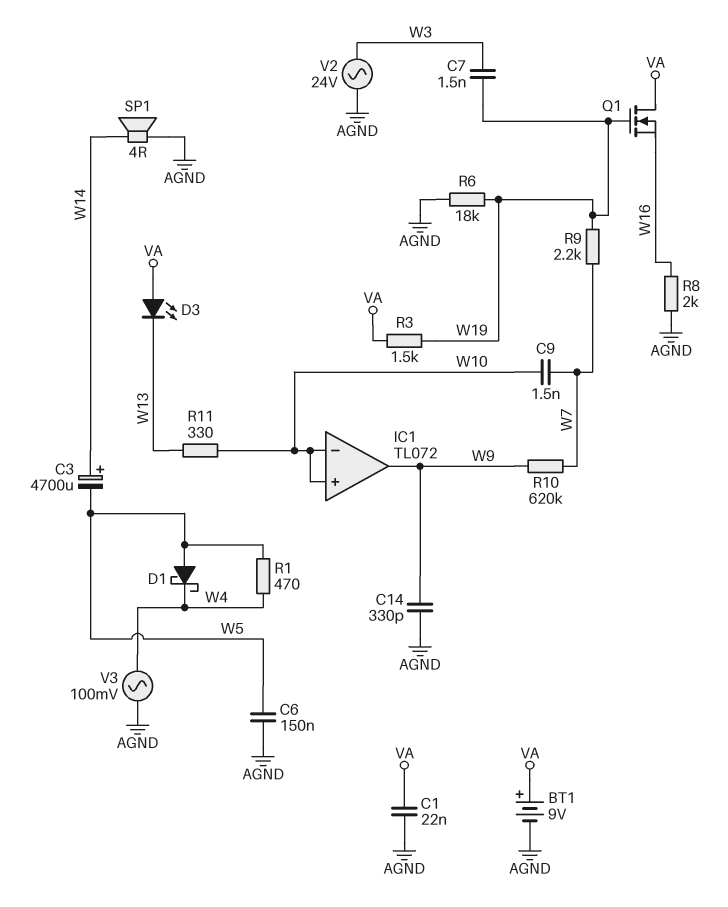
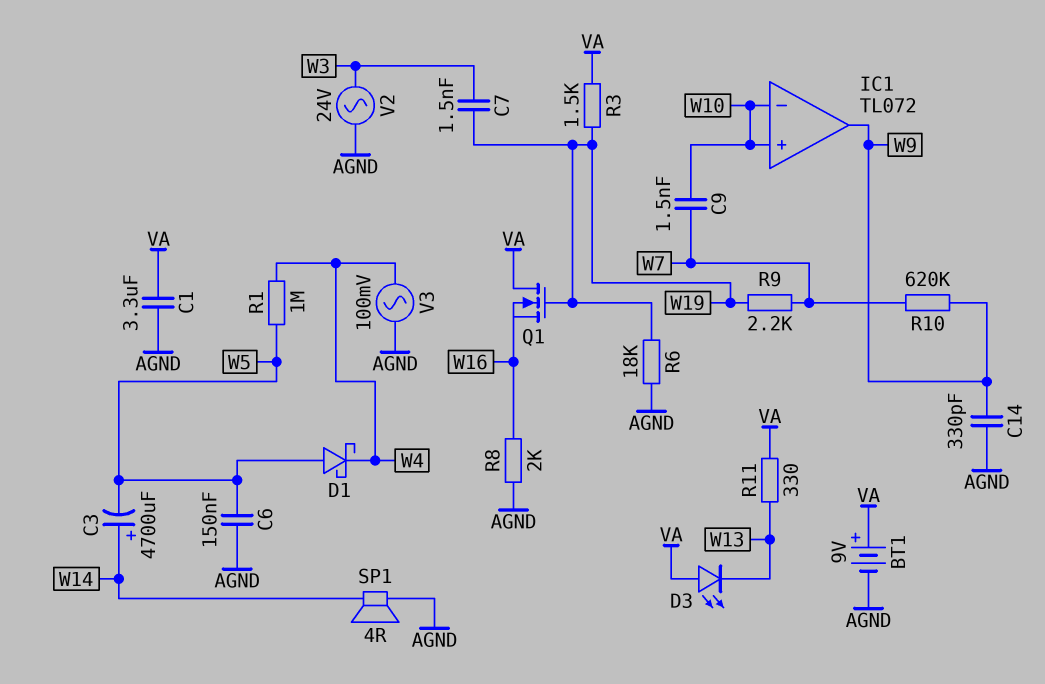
C1: 22nF (AGND, VA) -> 3.3uF (AGND, VA)
R1: 470 (W4, W5) -> 1M (W4, W5)
R11: 330 (W10, W13) -> 330 (VA, W13)

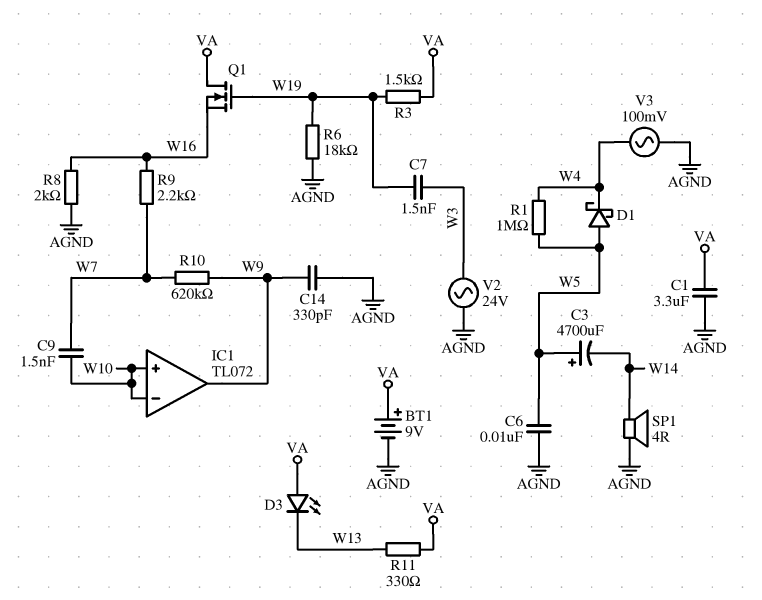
C3: 4700uF (plus W14, minus W5) -> 4700uF (plus W5, minus W14)
C6: 150nF (AGND, W5) -> 10nF (AGND, W5)
R9: 2.2k (W7, W19) -> 2.2k (W7, W16)

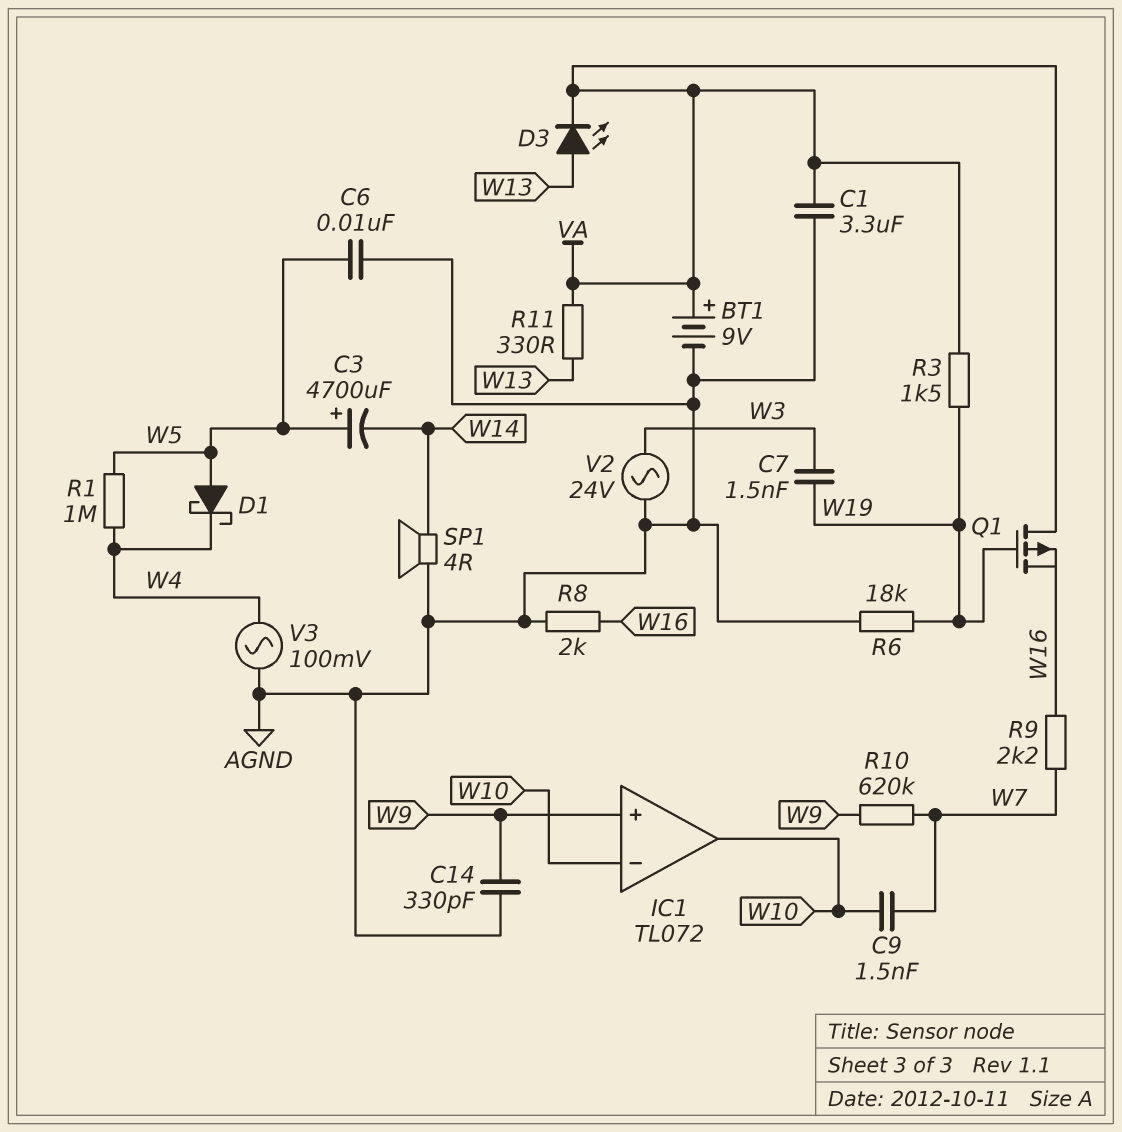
D3: LED (A VA, K W13) -> LED (A W13, K VA)
IC1 pin in+: W10 -> W9
IC1 pin out: W9 -> W10
Q1: NMOS (G W19, D VA, S W16) -> PMOS (G W19, D VA, S W16)

